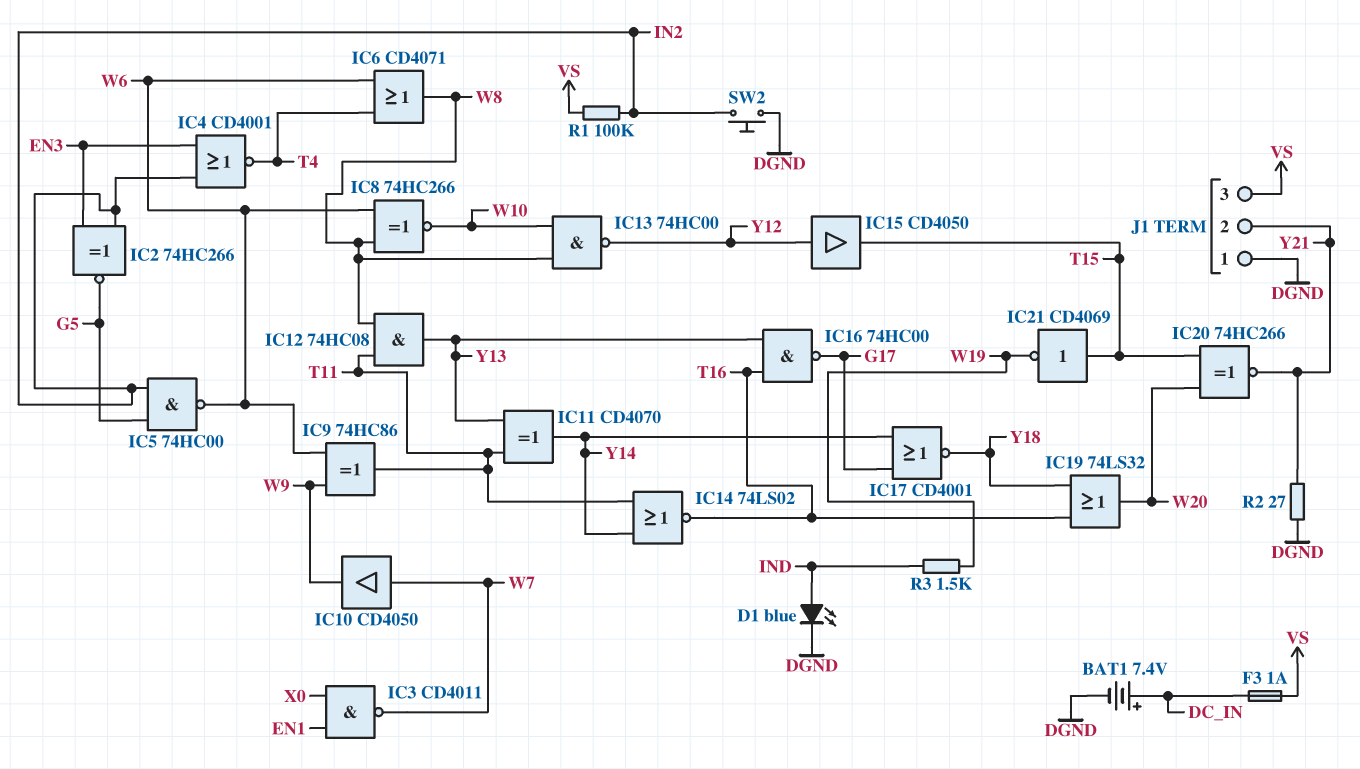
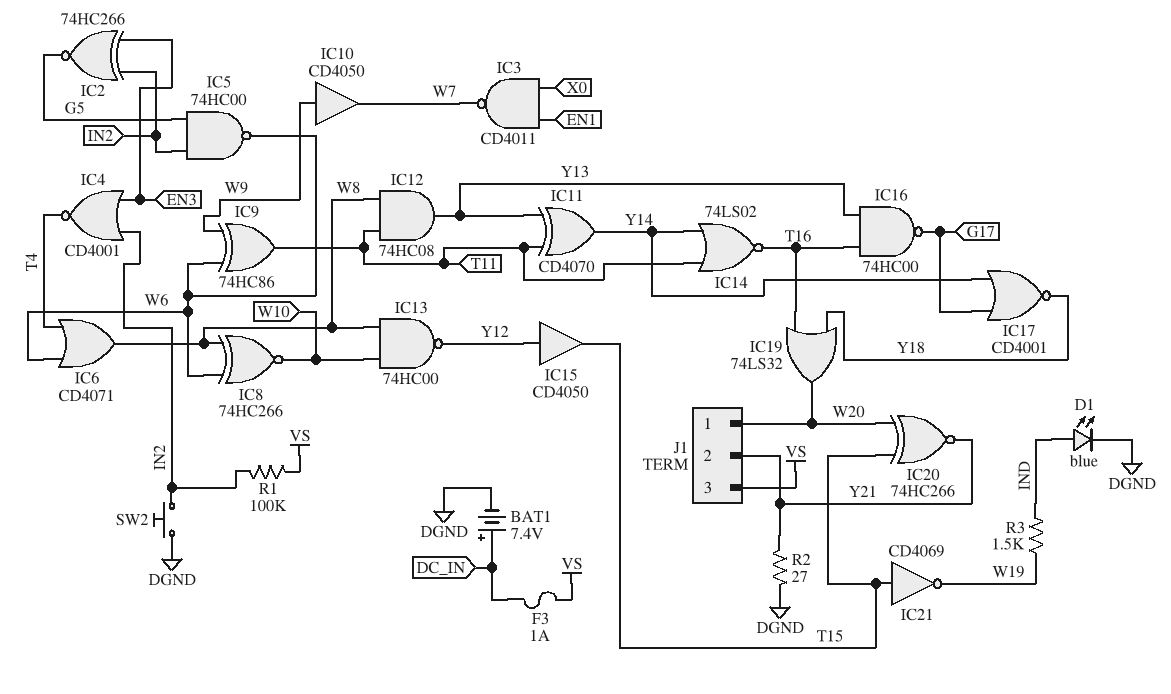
IC10: buffer CD4050 (in W7, out W9) -> buffer CD4050 (in W9, out W7)
J1 pin 1: DGND -> W20

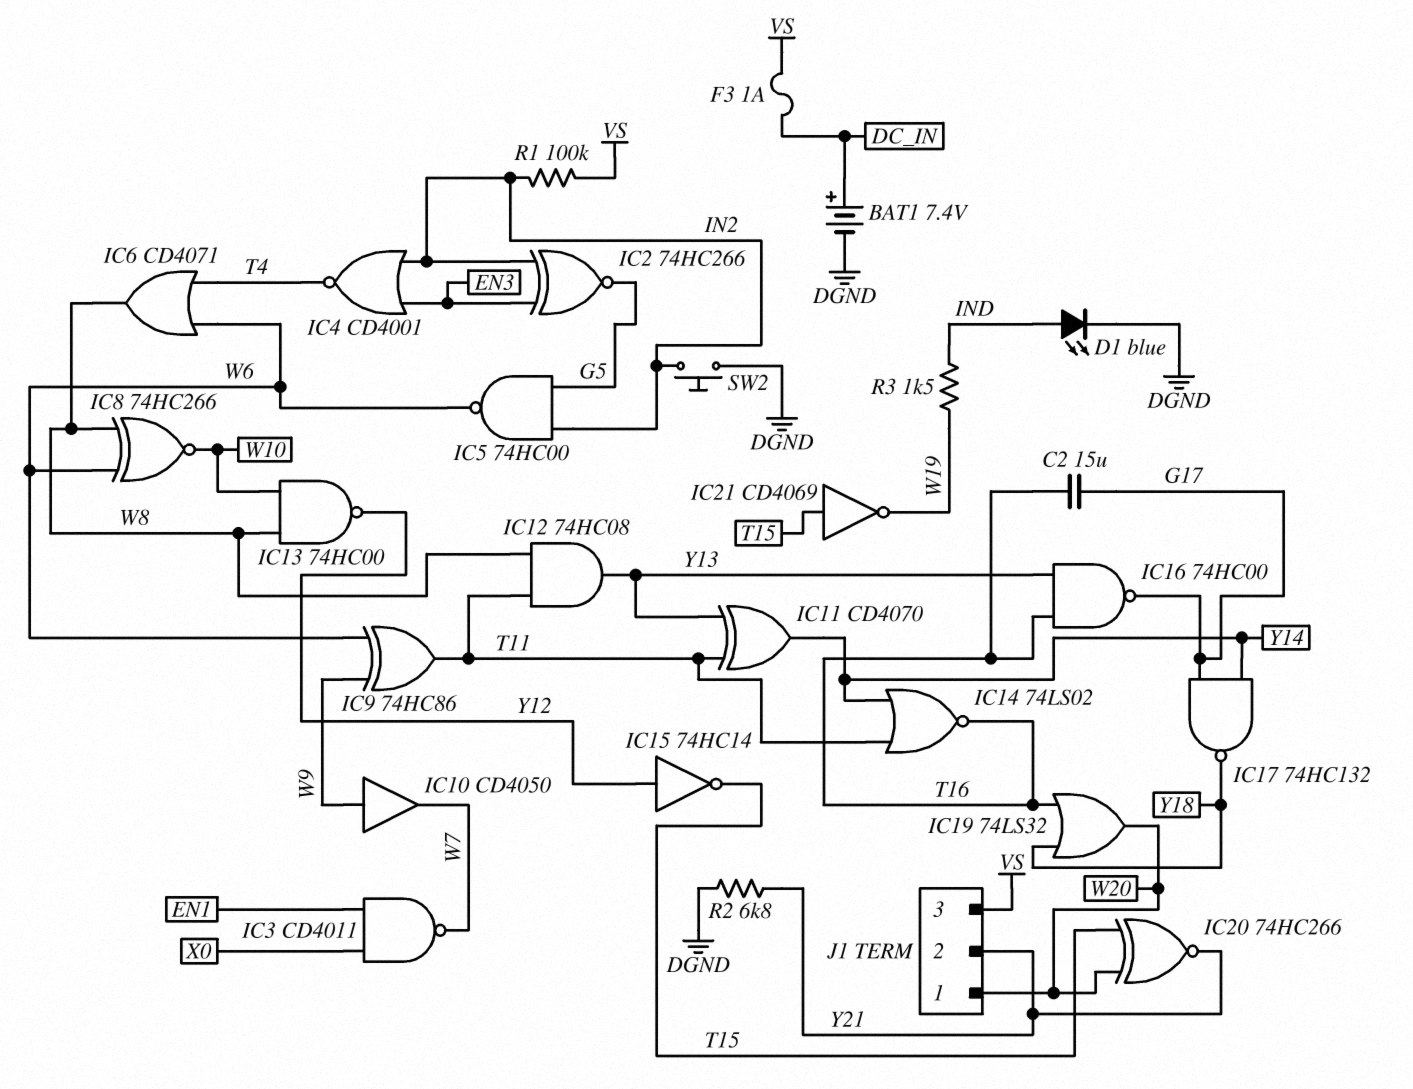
C2: none -> 15uF (G17, T16)
IC15: buffer CD4050 (in Y12, out T15) -> NOT 74HC14 (in Y12, out T15)
IC17: NOR CD4001 (in G17, in Y14, out Y18) -> NAND 74HC132 (in G17, in Y14, out Y18)
R2: 27 (DGND, Y21) -> 6.8k (DGND, Y21)

